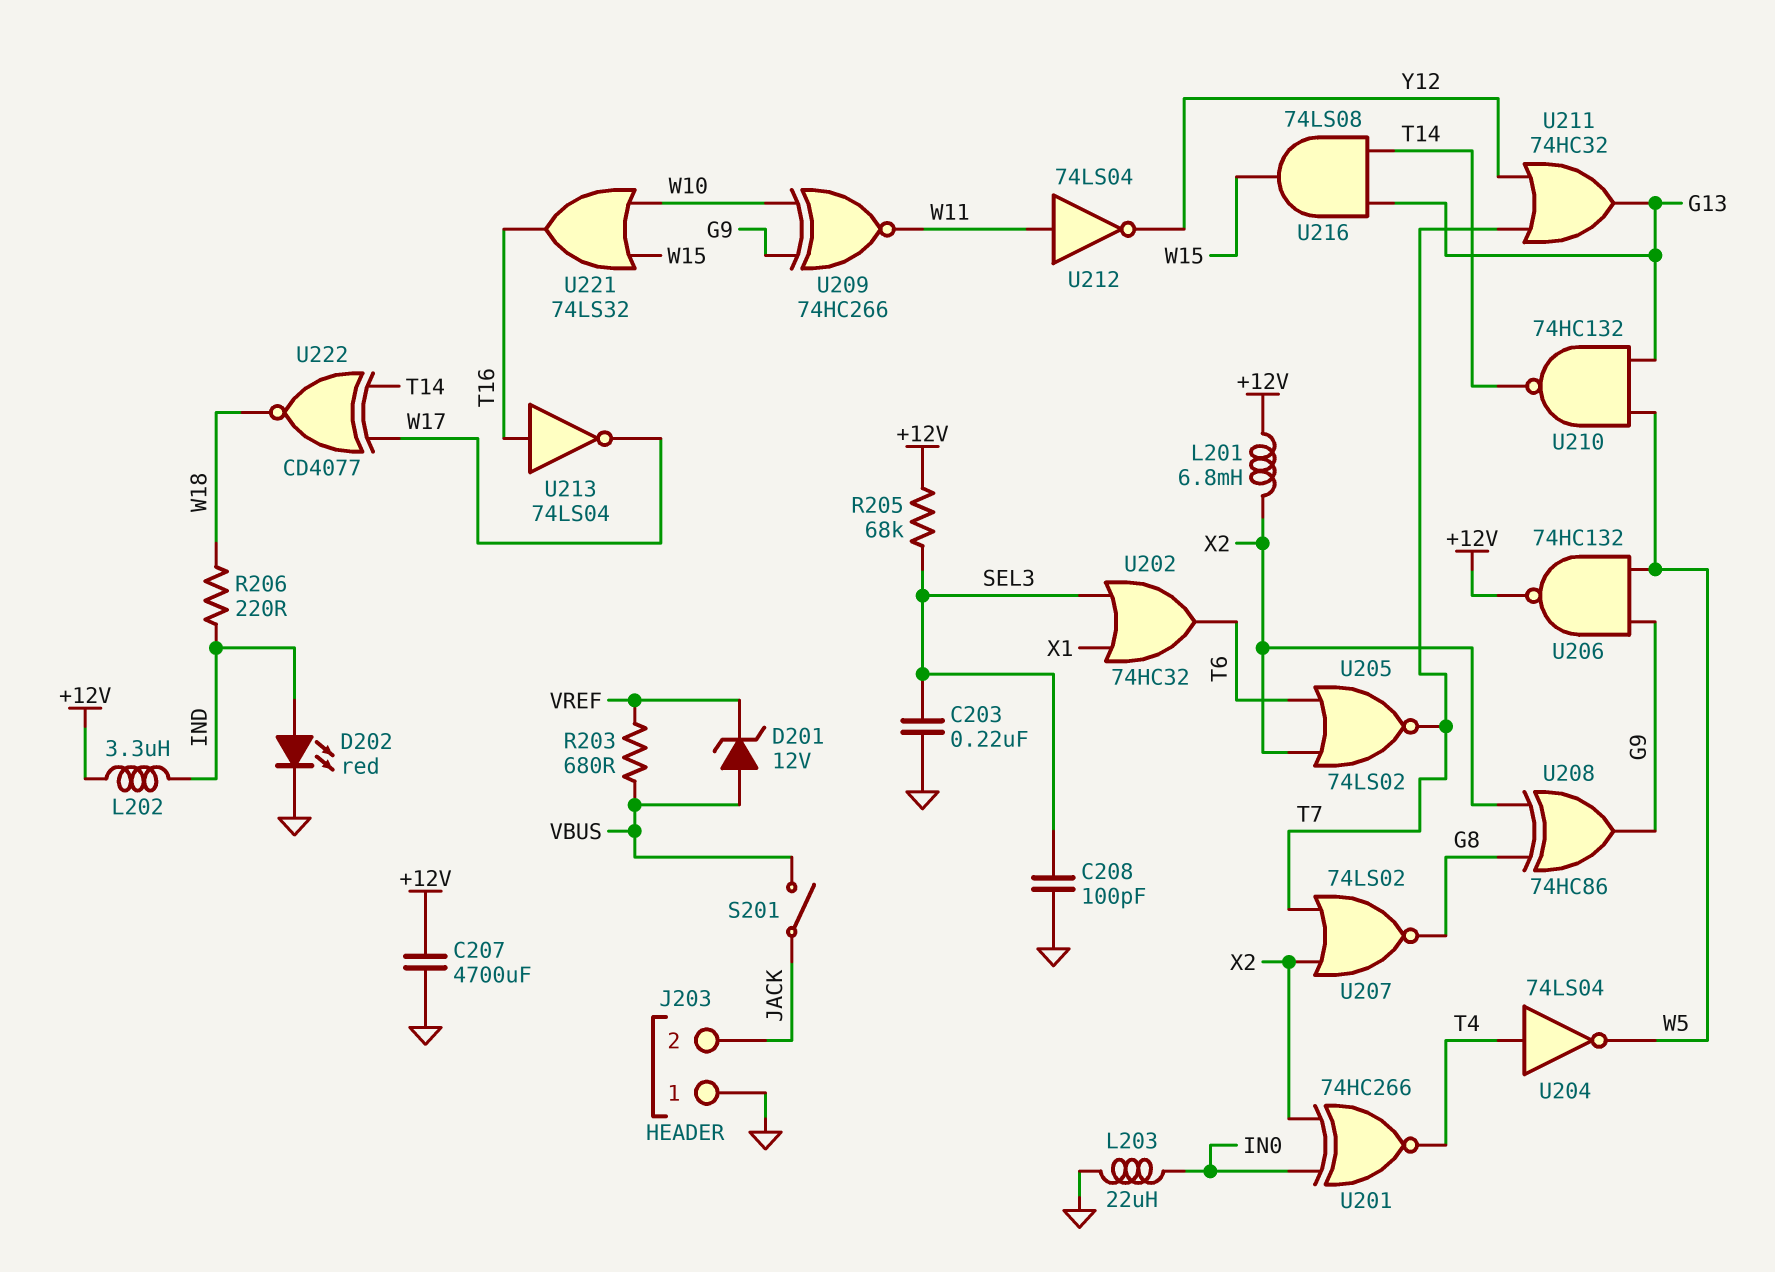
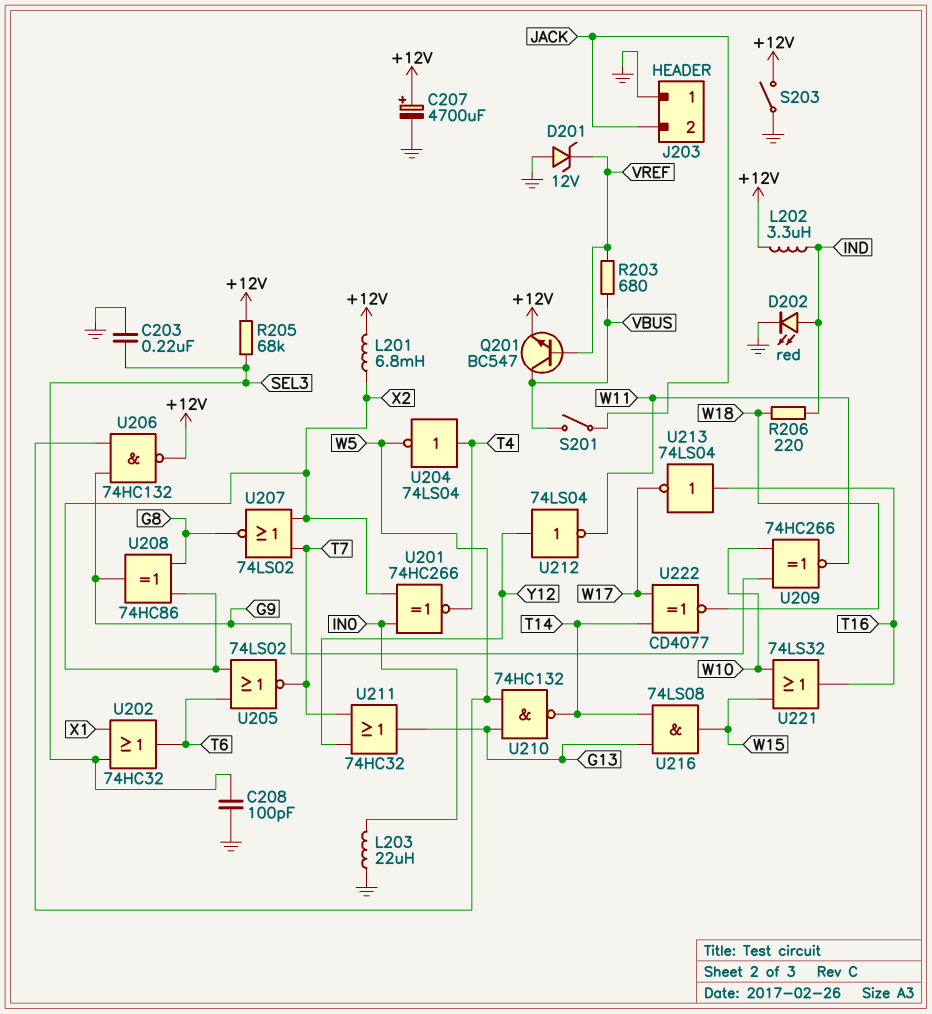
C207: 4700uF (+12V, GND) -> 4700uF (plus +12V, minus GND)
D201: zener 12V (A VBUS, K VREF) -> zener 12V (A GND, K VREF)
Q201: none -> NPN BC547 (B VREF, C VBUS, E +12V)
S203: none -> switch (+12V, GND)
U212: NOT 74LS04 (in W11, out Y12) -> NOT 74LS04 (in Y12, out W11)

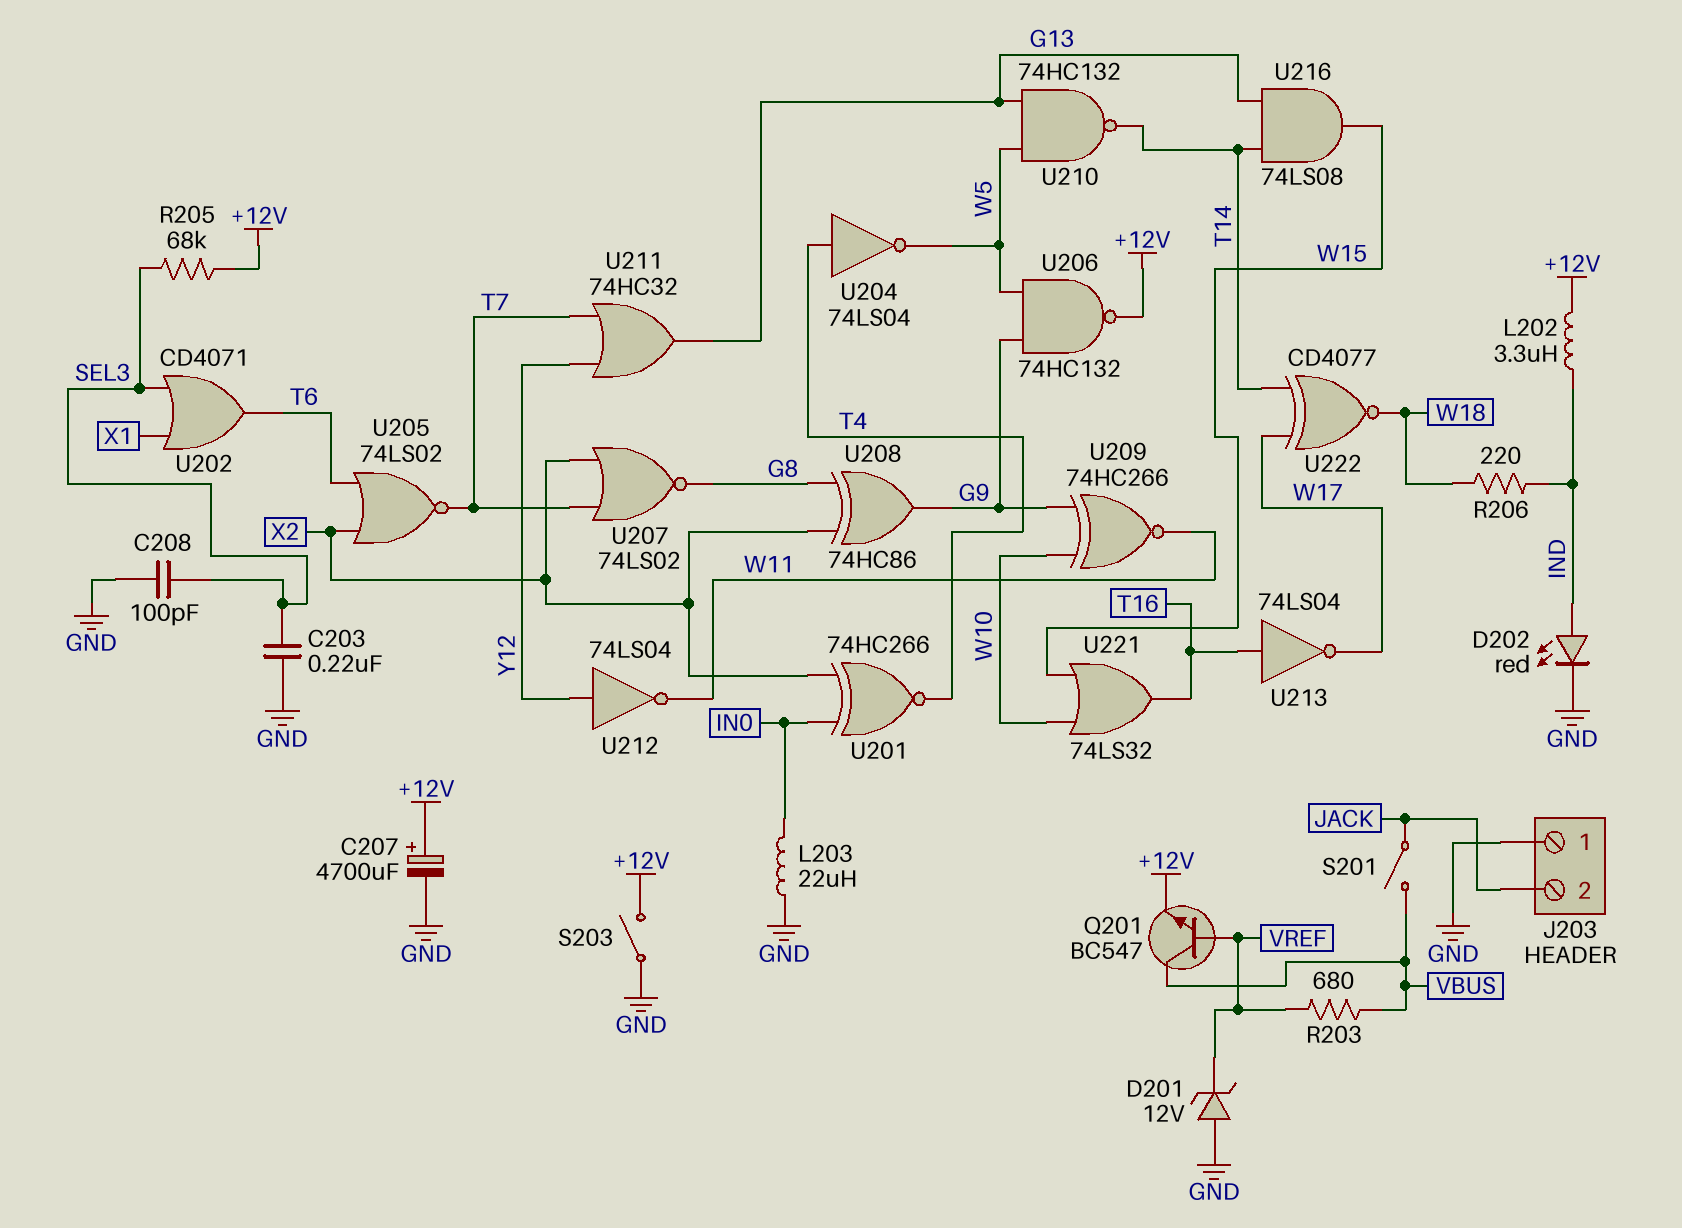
L201: 6.8mH (+12V, X2) -> none
U202: OR 74HC32 (in SEL3, in X1, out T6) -> OR CD4071 (in SEL3, in X1, out T6)

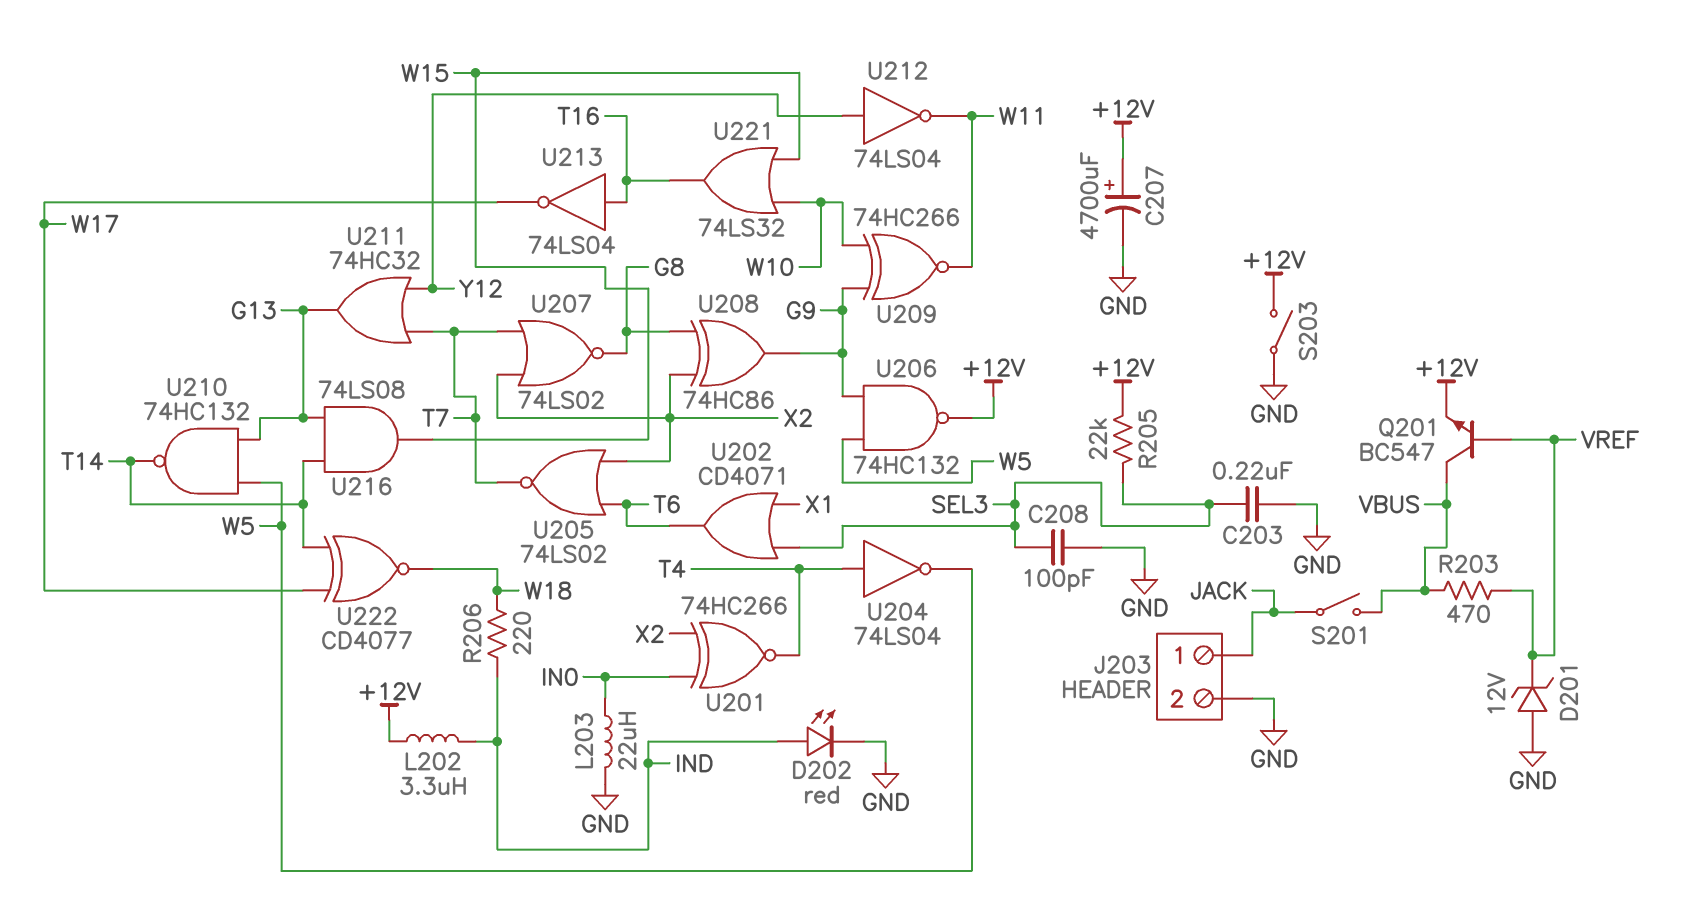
J203 pin 1: GND -> JACK
J203 pin 2: JACK -> GND
R203: 680 (VBUS, VREF) -> 470 (VBUS, VREF)
R205: 68k (+12V, SEL3) -> 22k (+12V, SEL3)

